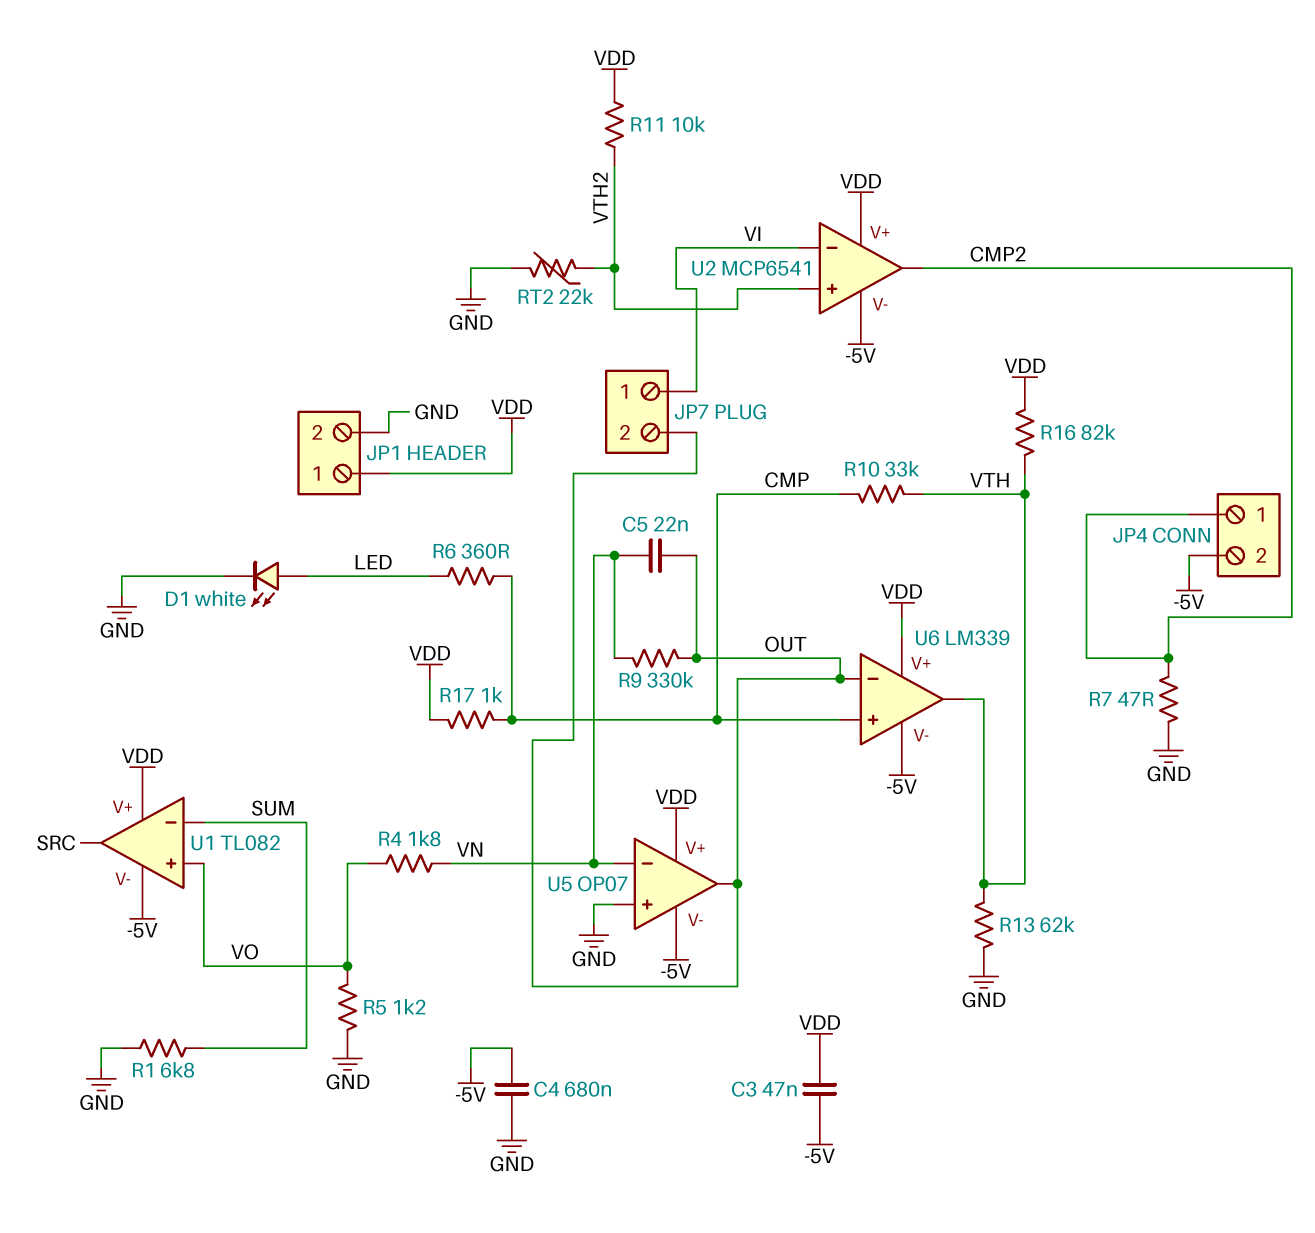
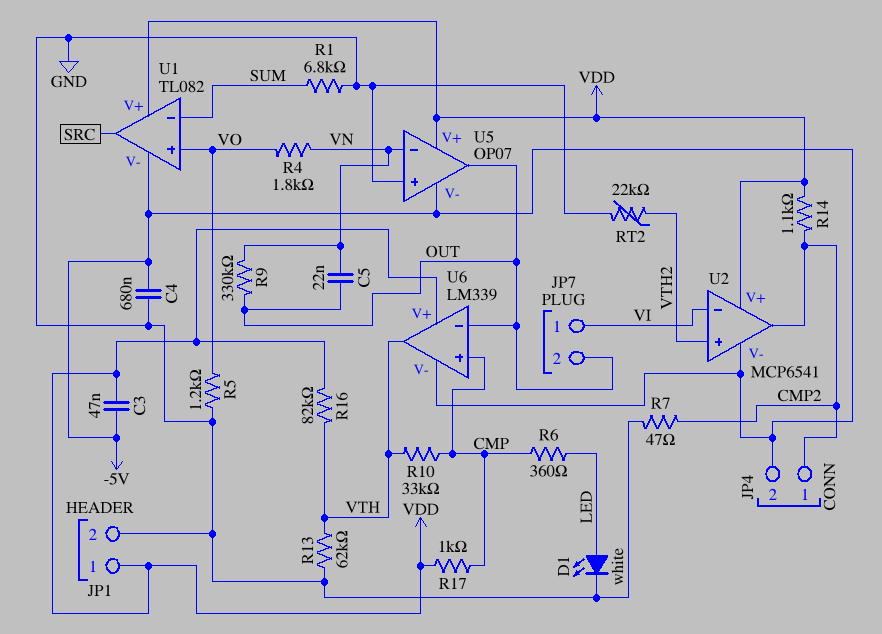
R11: 10k (VDD, VTH2) -> none
R14: none -> 1.1k (CMP2, VDD)

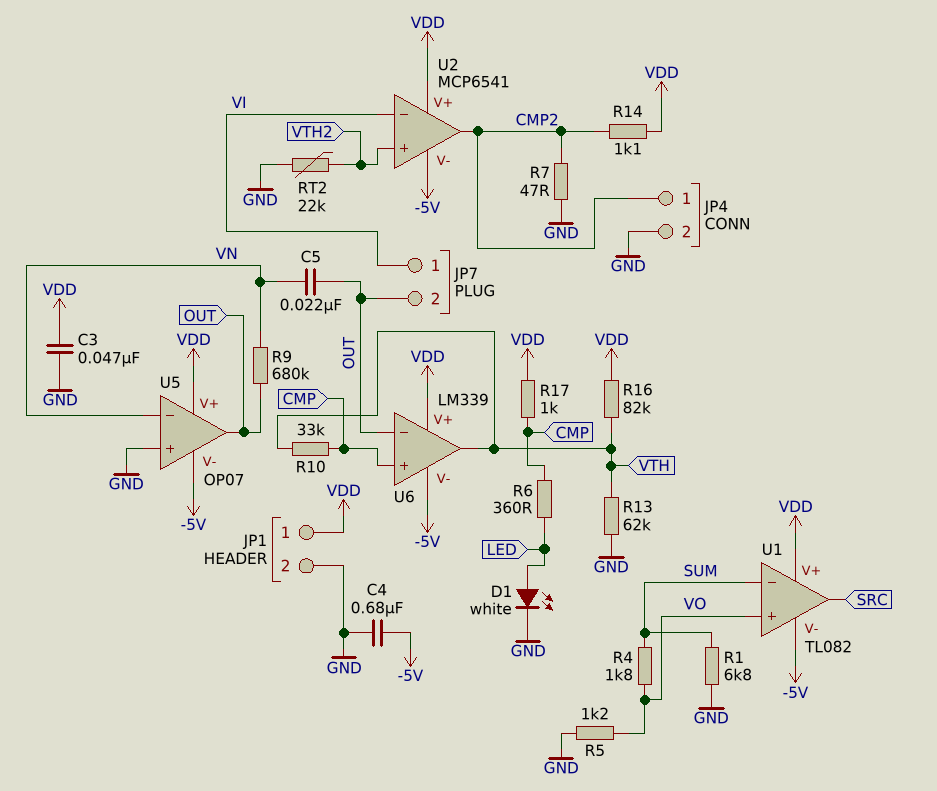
C3: 47nF (-5V, VDD) -> 47nF (GND, VDD)
JP4 pin 2: -5V -> GND
R4: 1.8k (VN, VO) -> 1.8k (SUM, VO)
R9: 330k (OUT, VN) -> 680k (OUT, VN)

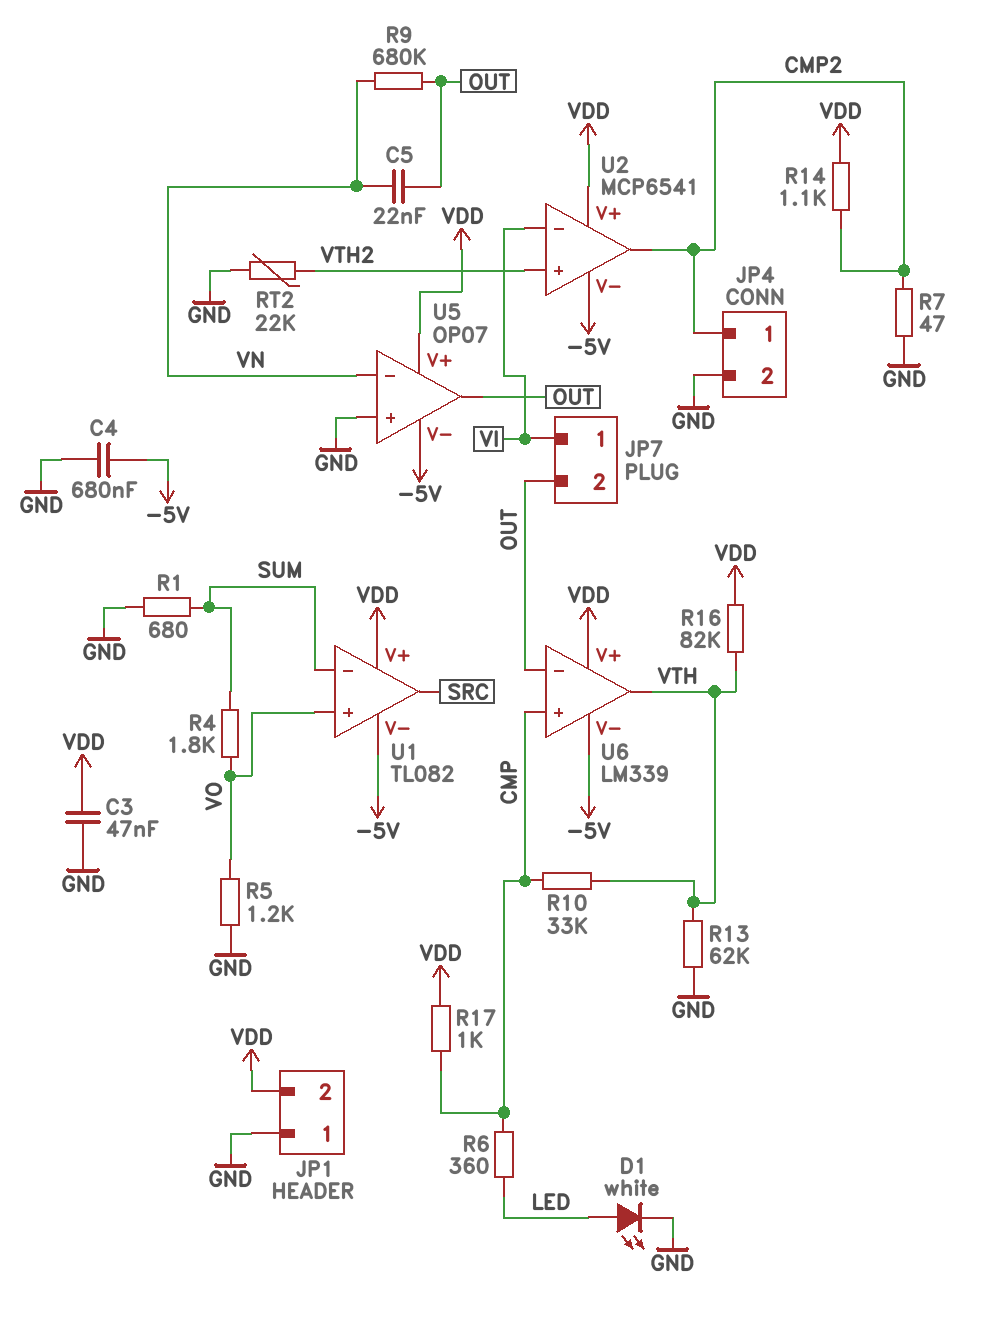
JP1 pin 1: VDD -> GND
JP1 pin 2: GND -> VDD
R1: 6.8k (GND, SUM) -> 680 (GND, SUM)

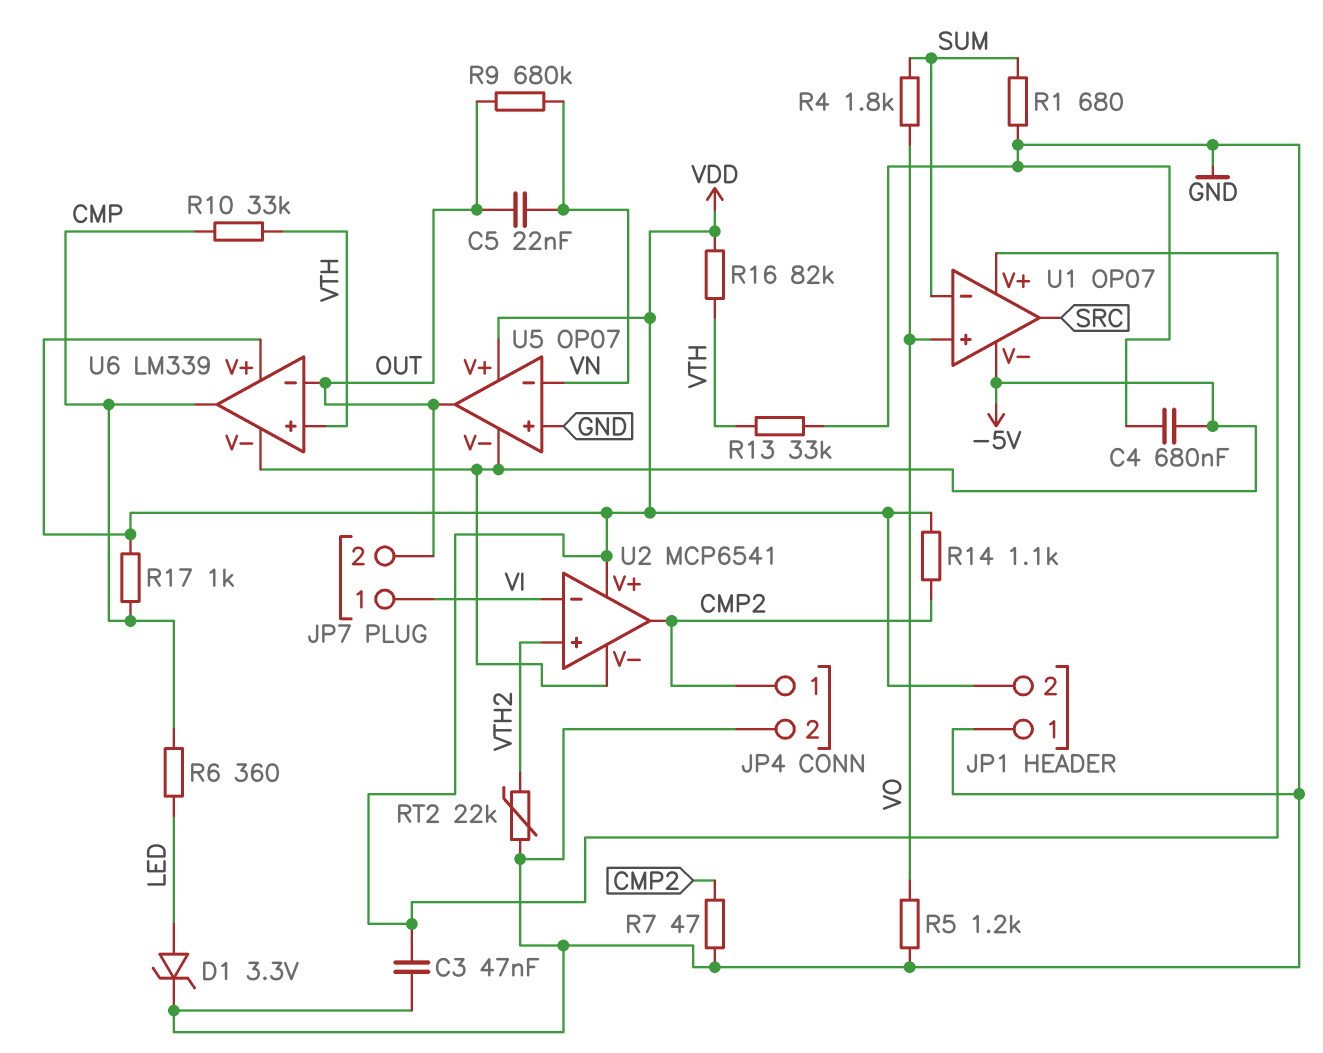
D1: LED white (A LED, K GND) -> zener 3.3V (A LED, K GND)
R13: 62k (GND, VTH) -> 33k (GND, VTH)
U1: TL082 -> OP07
U6 pin in+: CMP -> VTH
U6 pin out: VTH -> CMP

